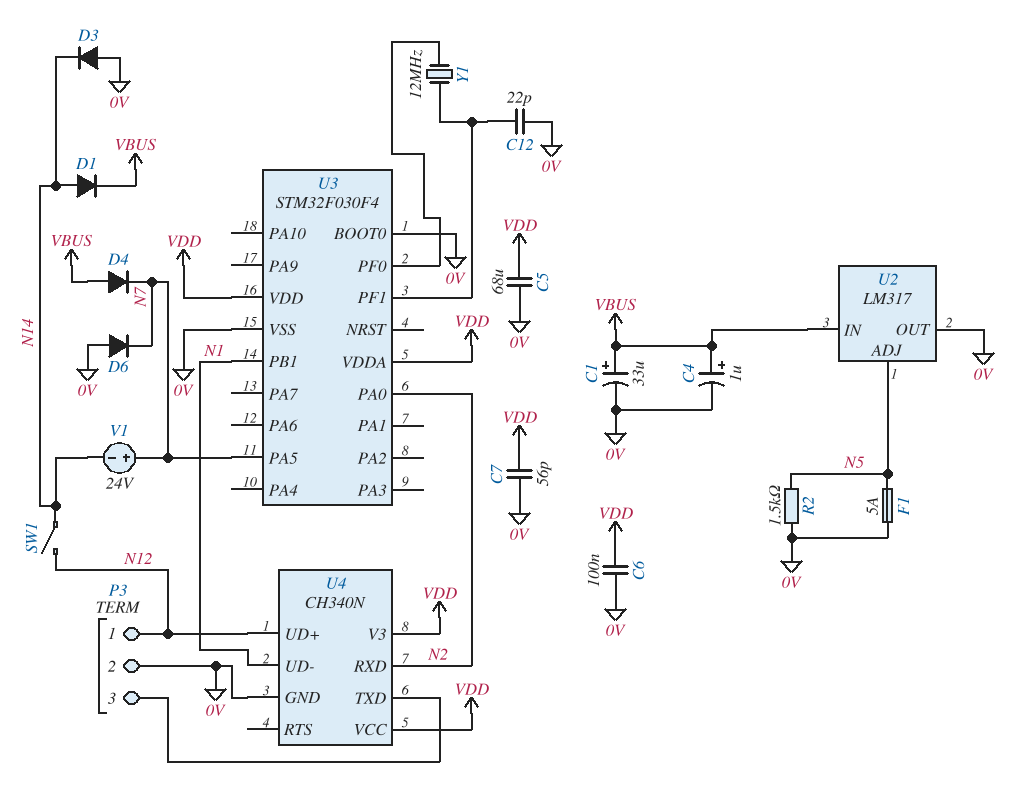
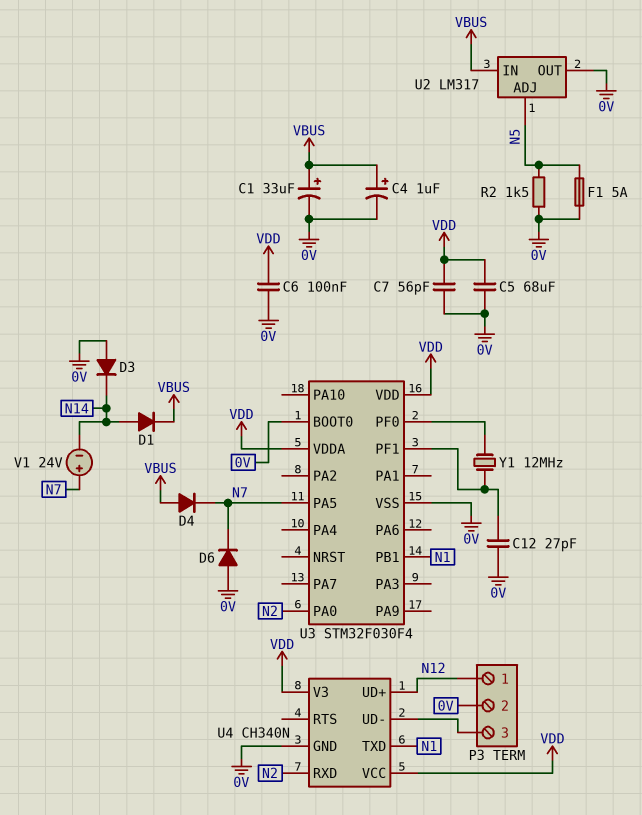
C12: 22pF (0V, U3/PF1) -> 27pF (0V, U3/PF1)
SW1: switch (N12, N14) -> none
U4 pin TXD: P3/3 -> N1
U4 pin UD-: N1 -> P3/3

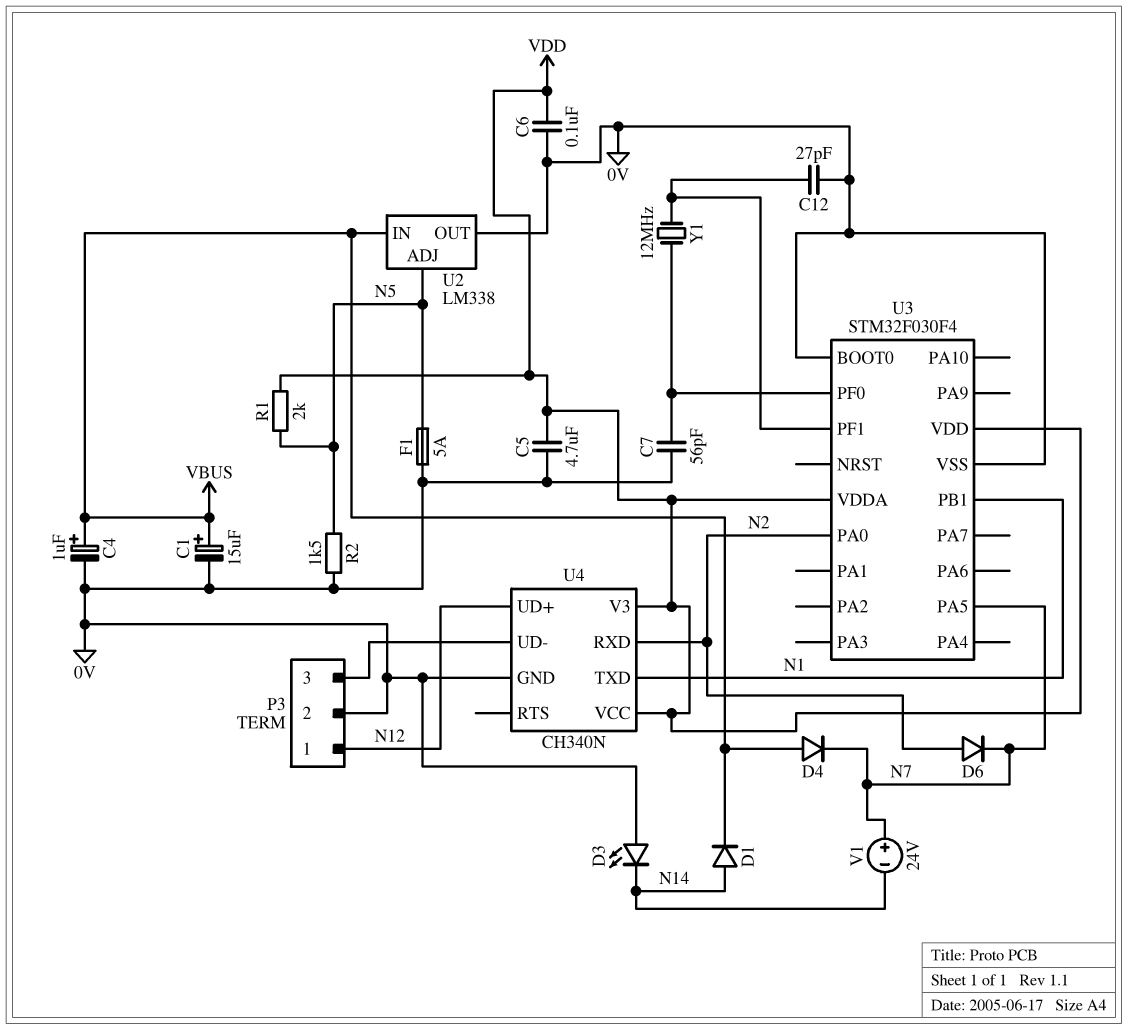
C1: 33uF (plus VBUS, minus 0V) -> 15uF (plus VBUS, minus 0V)
C5: 68uF (0V, VDD) -> 4.7uF (0V, VDD)
C7: 56pF (0V, VDD) -> 56pF (0V, U3/PF0)
D3: diode (A 0V, K N14) -> LED (A 0V, K N14)
D6: diode (A 0V, K N7) -> diode (A N2, K N7)
R1: none -> 2k (N5, VDD)
U2: LM317 -> LM338

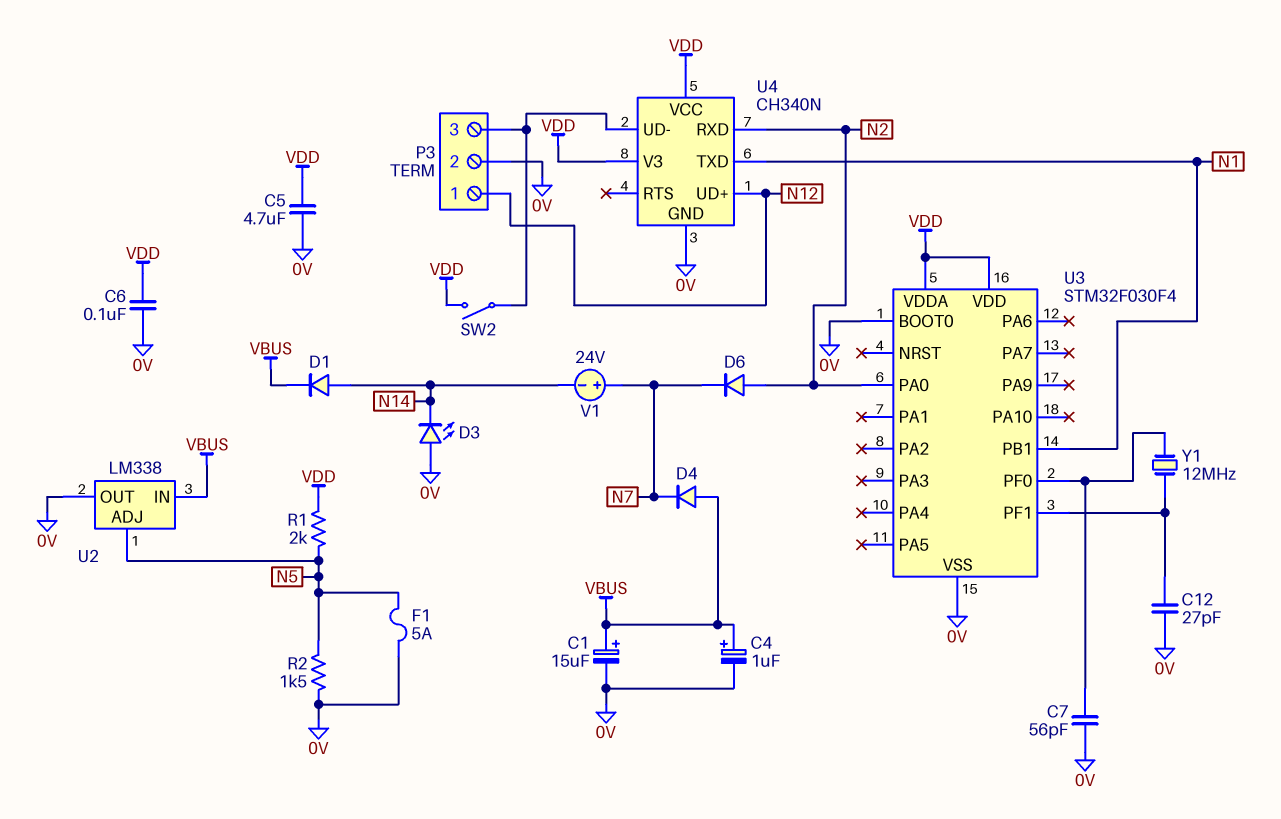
SW2: none -> switch (P3/3, VDD)
U3 pin PA5: N7 -> none

